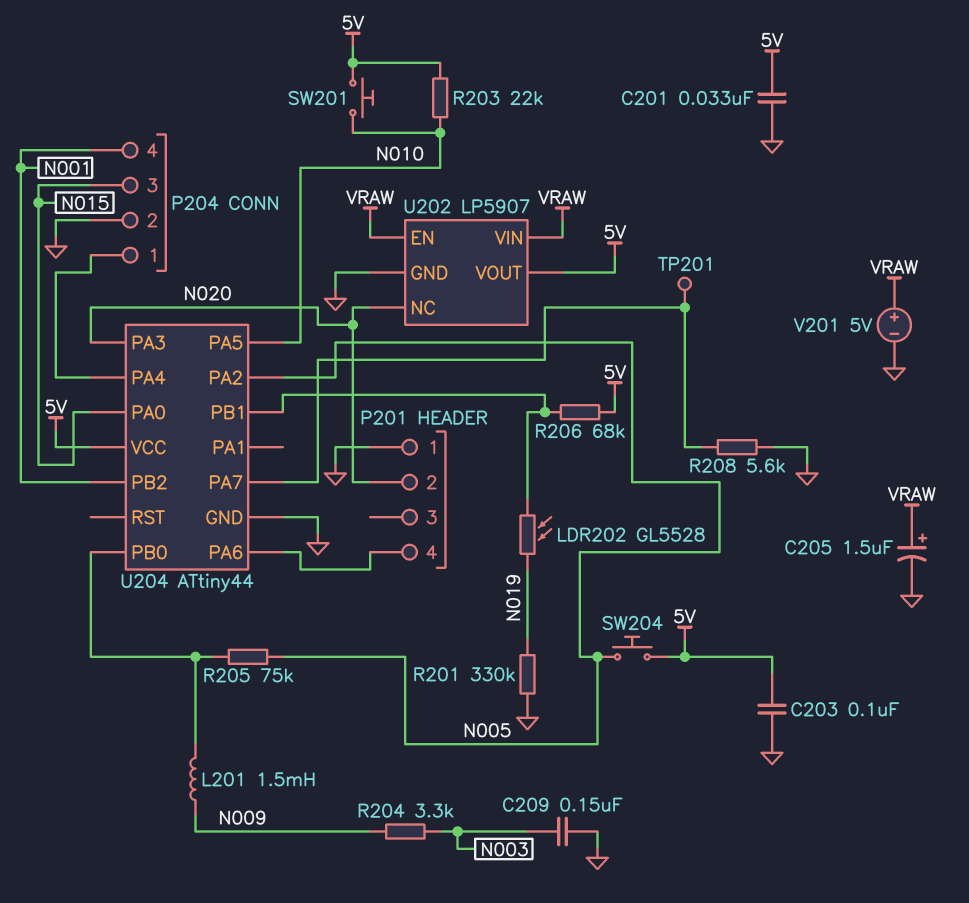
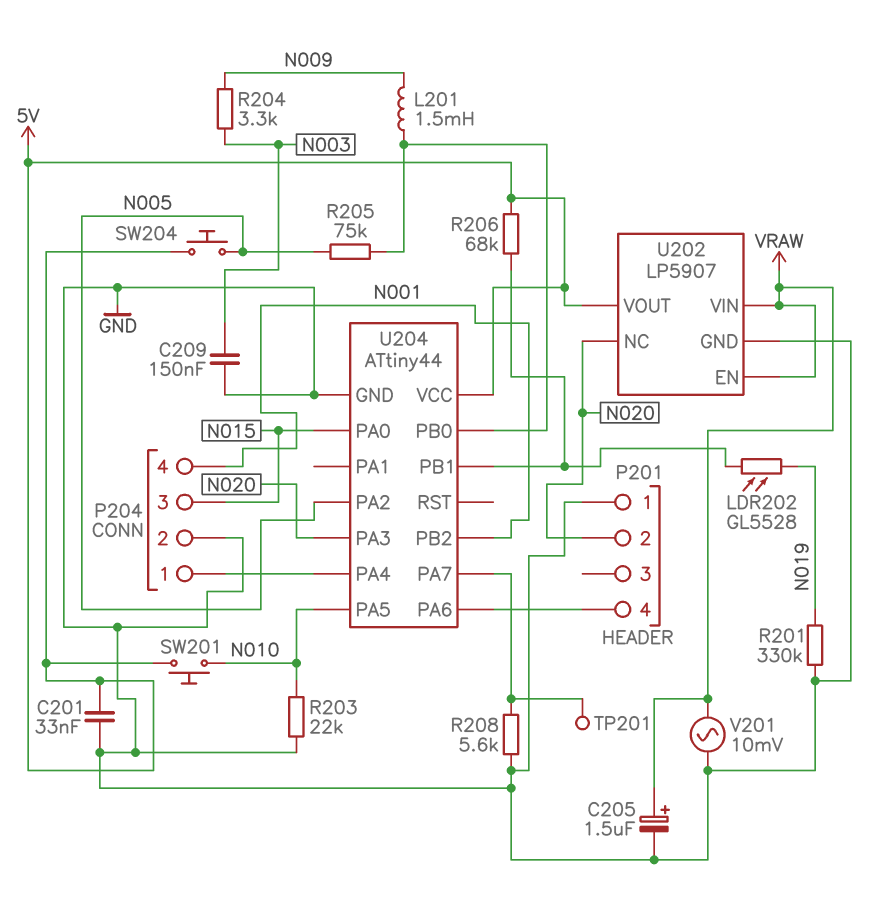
C203: 100nF (5V, GND) -> none
R203: 22k (5V, N010) -> 22k (GND, N010)
V201: 5V (plus VRAW, minus GND) -> AC 10mV (GND, VRAW)

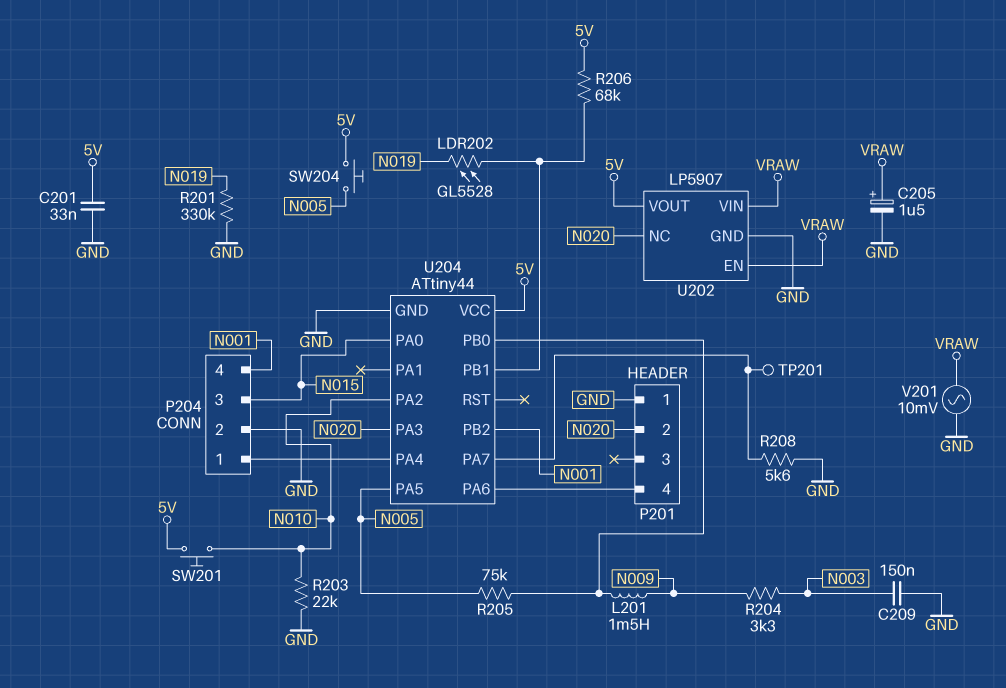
U204 pin PA2: N005 -> N010
U204 pin PA5: N010 -> N005

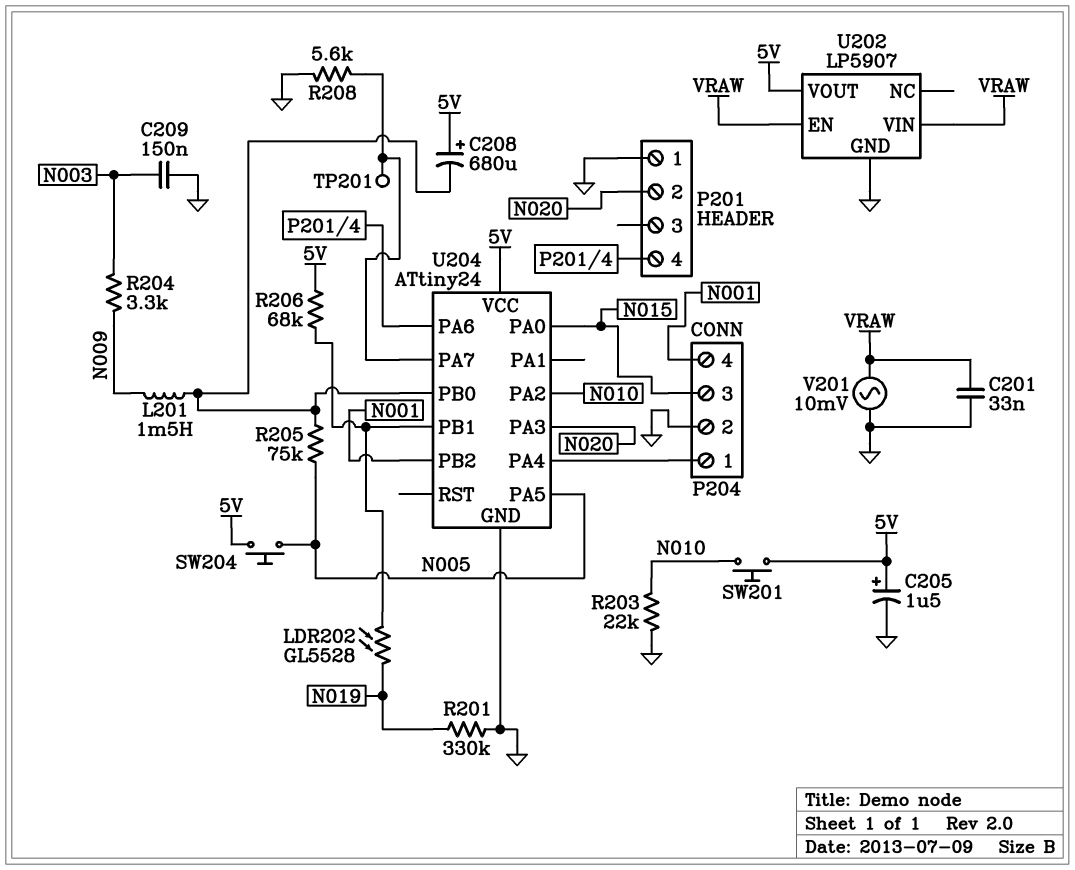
C201: 33nF (5V, GND) -> 33nF (GND, VRAW)
C205: 1.5uF (plus VRAW, minus GND) -> 1.5uF (plus 5V, minus GND)
C208: none -> 680uF (plus 5V, minus U204/PB0)
U202 pin NC: N020 -> none
U204: ATtiny44 -> ATtiny24

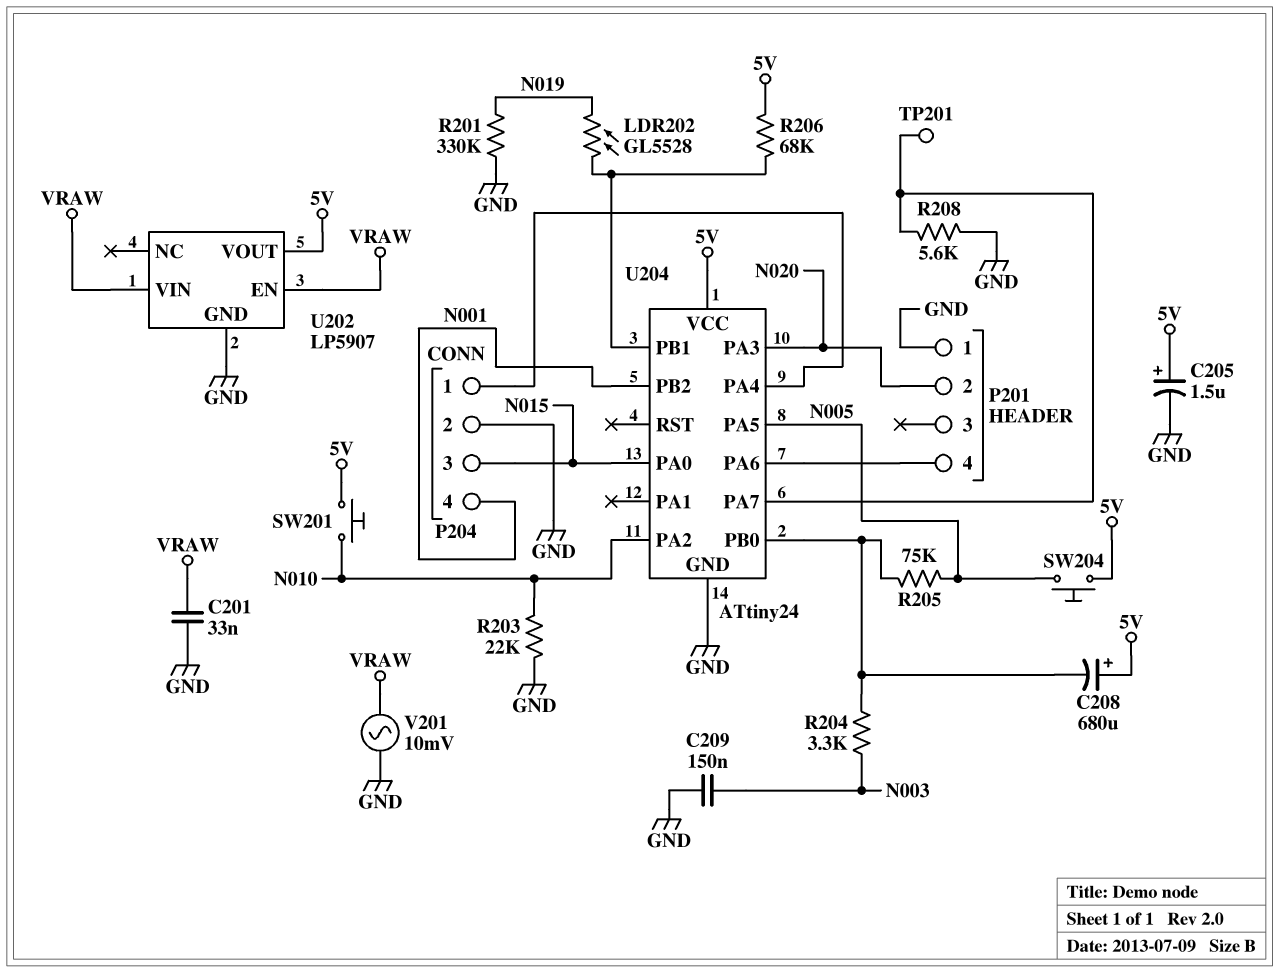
L201: 1.5mH (N009, U204/PB0) -> none
R204: 3.3k (N003, N009) -> 3.3k (N003, U204/PB0)

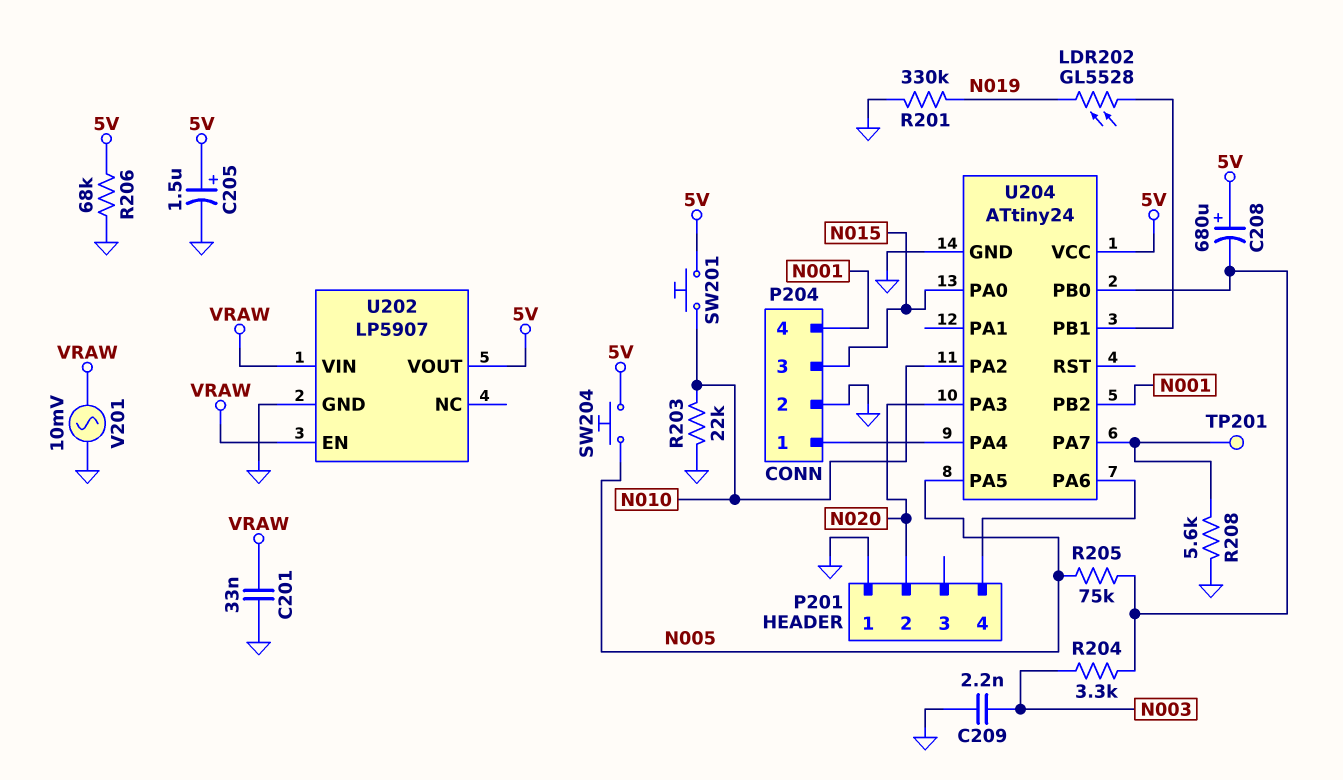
C209: 150nF (GND, N003) -> 2.2nF (GND, N003)
R206: 68k (5V, U204/PB1) -> 68k (5V, GND)

